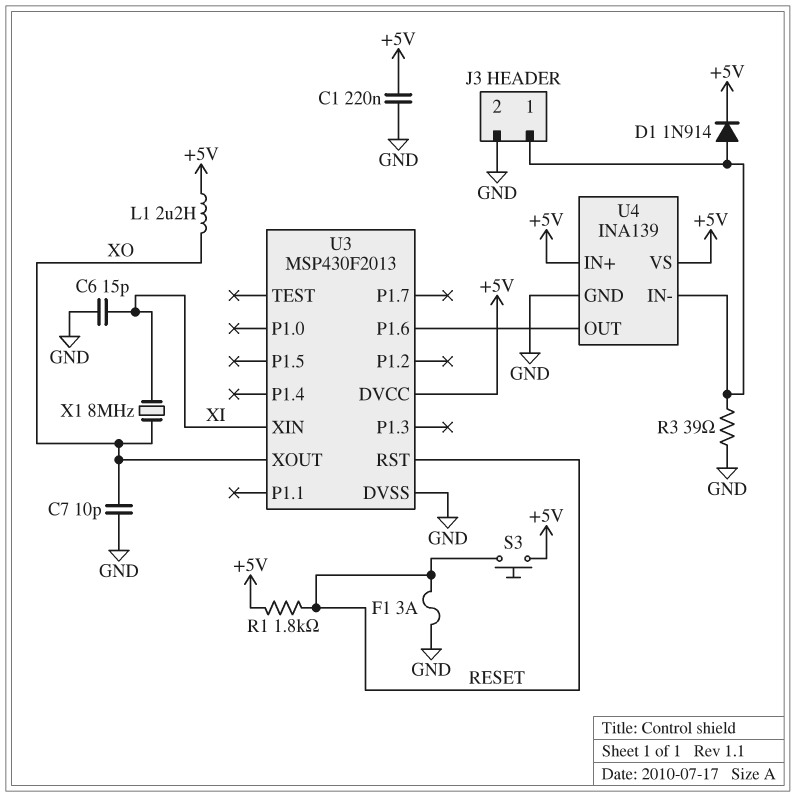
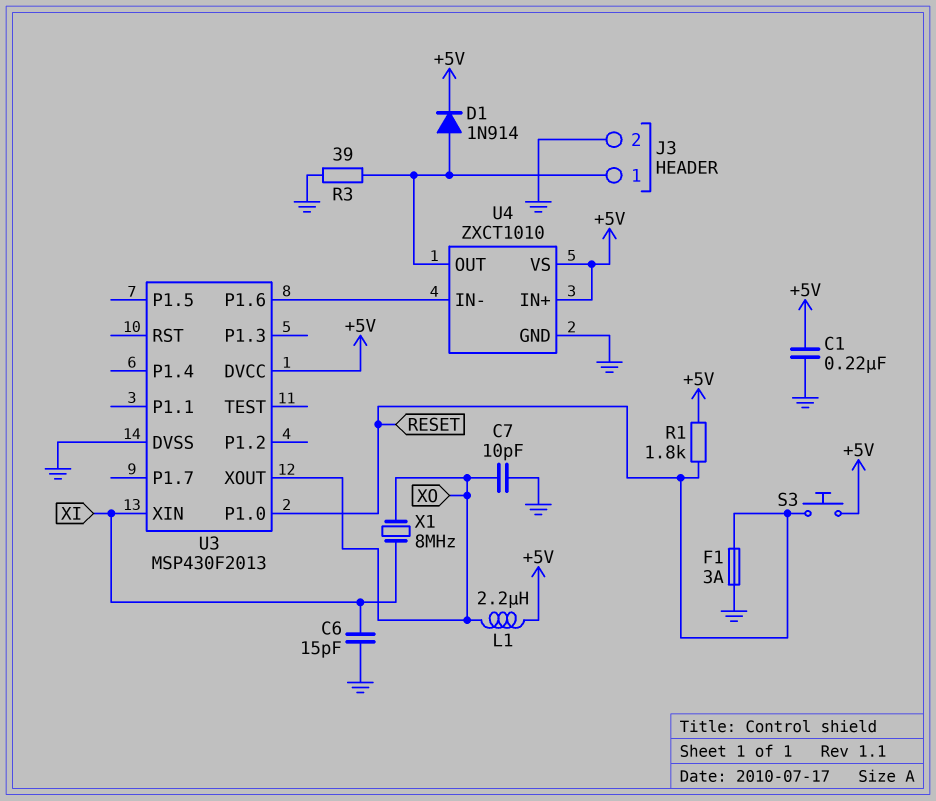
U3 pin P1.0: none -> RESET
U3 pin RST: RESET -> none
U4: INA139 -> ZXCT1010
U4 pin IN-: J3/1 -> U3/P1.6
U4 pin OUT: U3/P1.6 -> J3/1

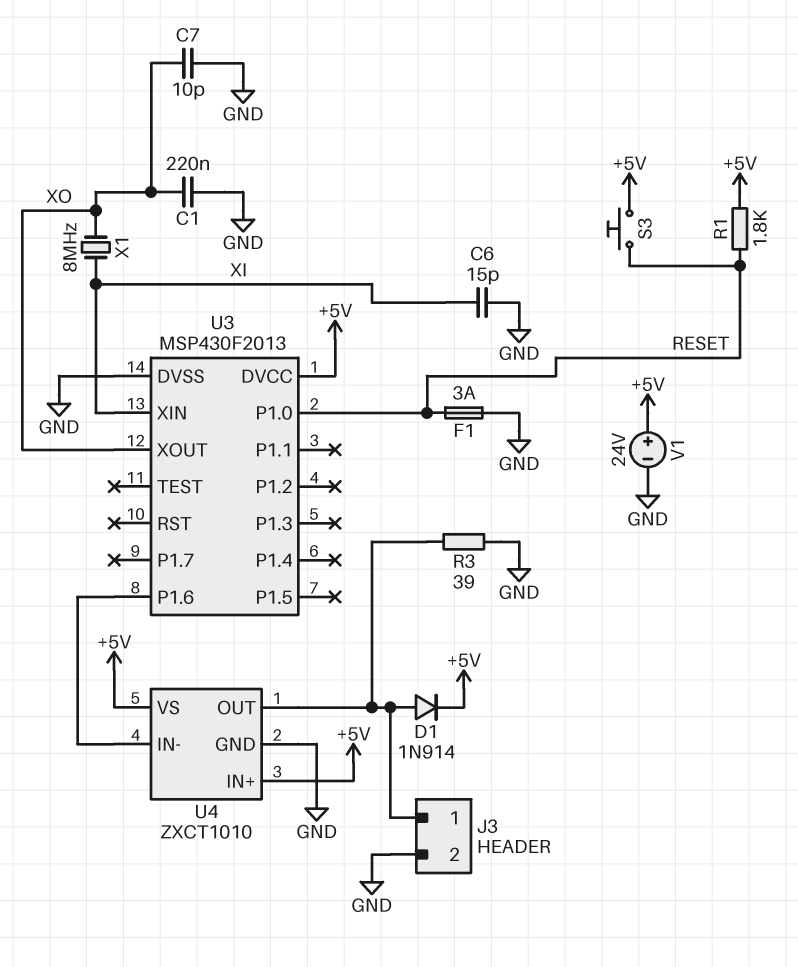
C1: 220nF (+5V, GND) -> 220nF (GND, XO)
L1: 2.2uH (+5V, XO) -> none
V1: none -> 24V (plus +5V, minus GND)

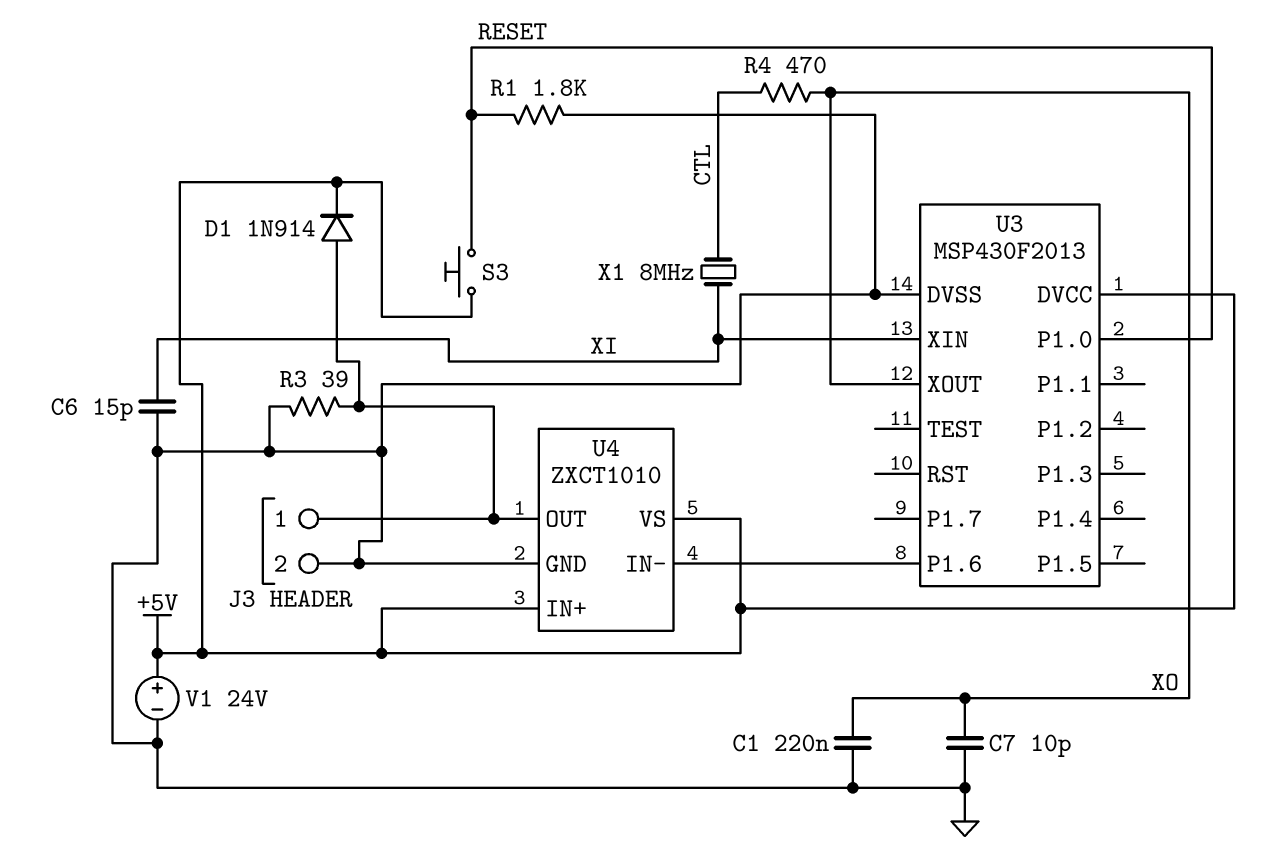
F1: 3A (GND, RESET) -> none
R1: 1.8k (+5V, RESET) -> 1.8k (GND, RESET)
R4: none -> 470 (CTL, XO)
X1: 8MHz (XI, XO) -> 8MHz (CTL, XI)

